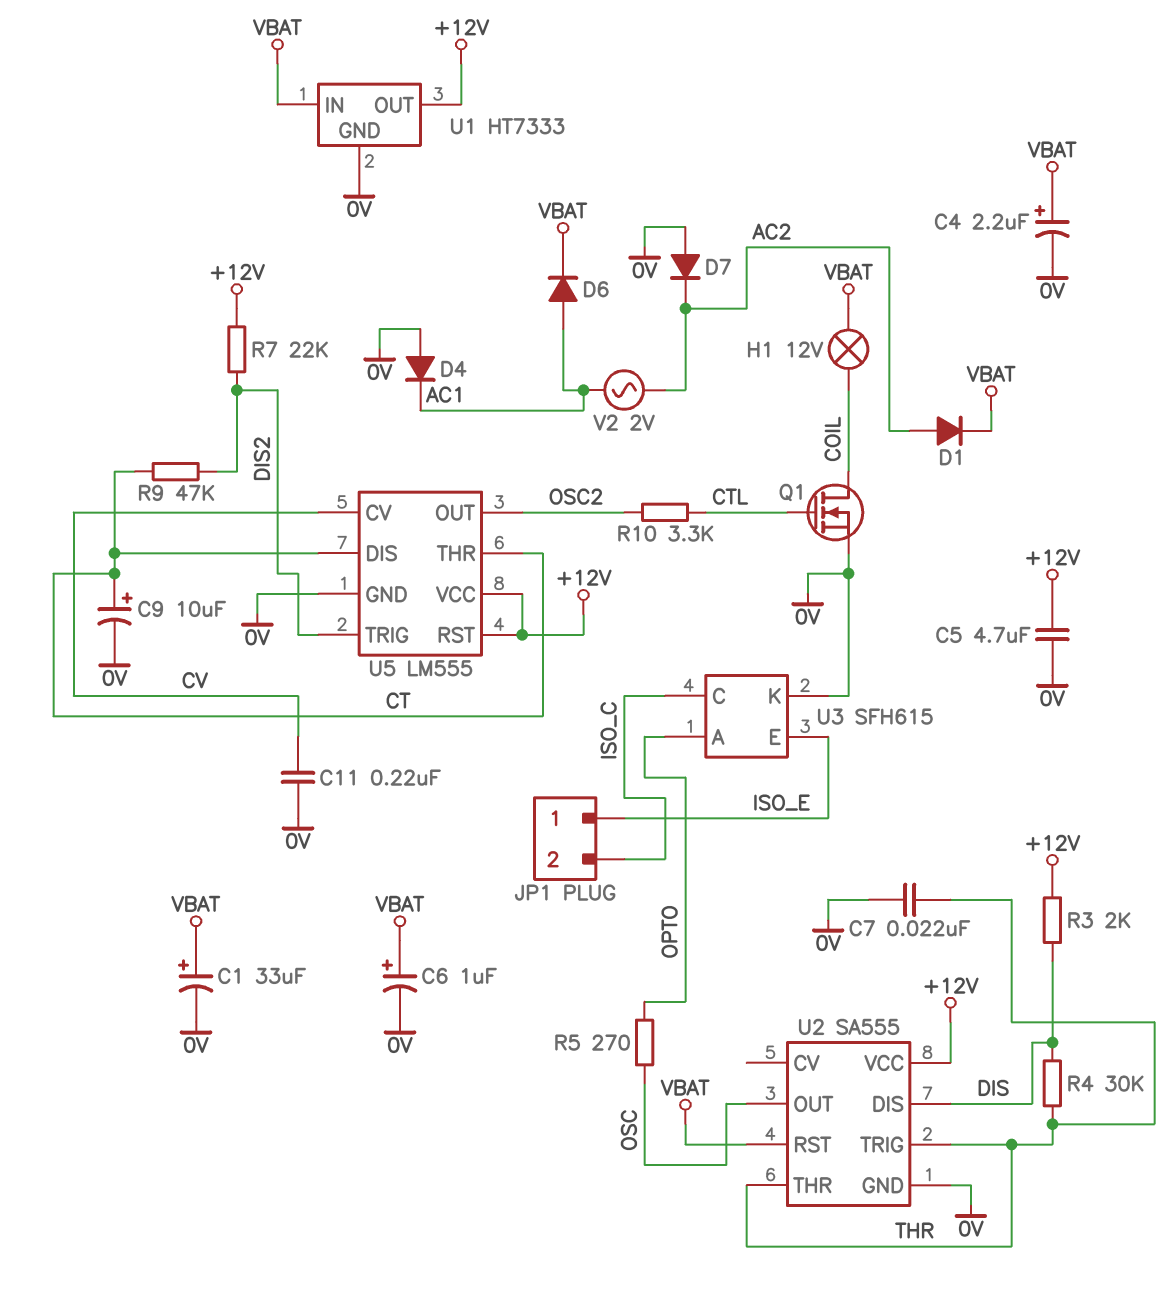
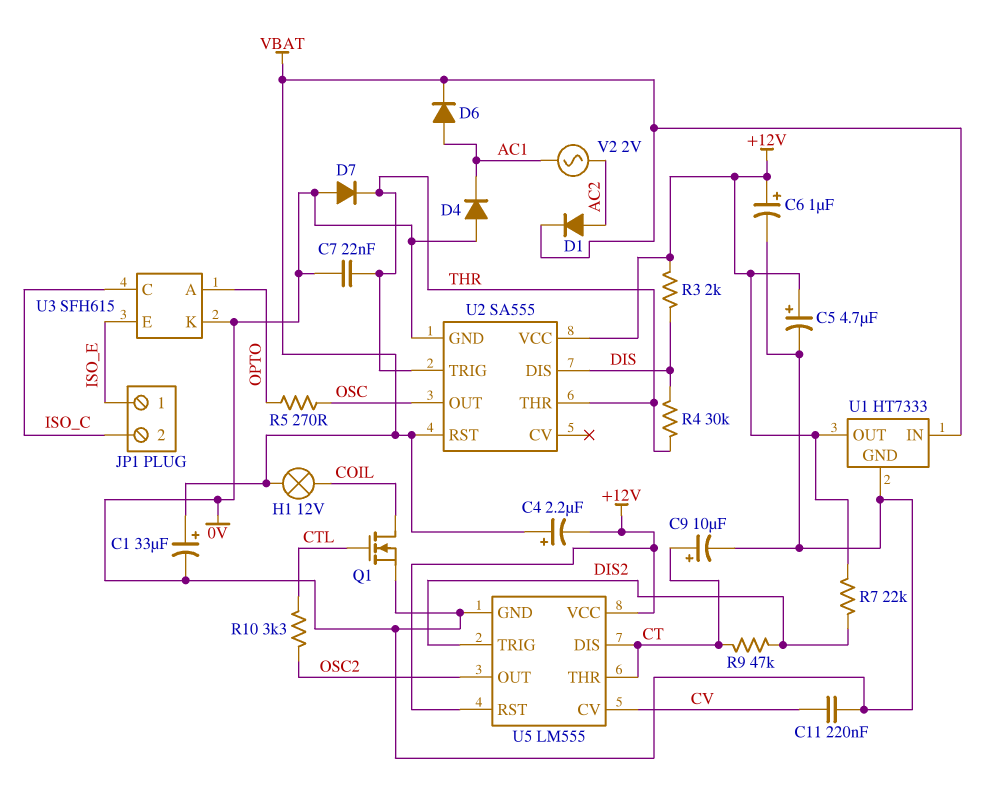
C4: 2.2uF (plus VBAT, minus 0V) -> 2.2uF (plus VBAT, minus +12V)
C5: 4.7uF (+12V, 0V) -> 4.7uF (plus +12V, minus 0V)
C6: 1uF (plus VBAT, minus 0V) -> 1uF (plus +12V, minus 0V)
D7: diode (A 0V, K AC2) -> diode (A 0V, K THR)

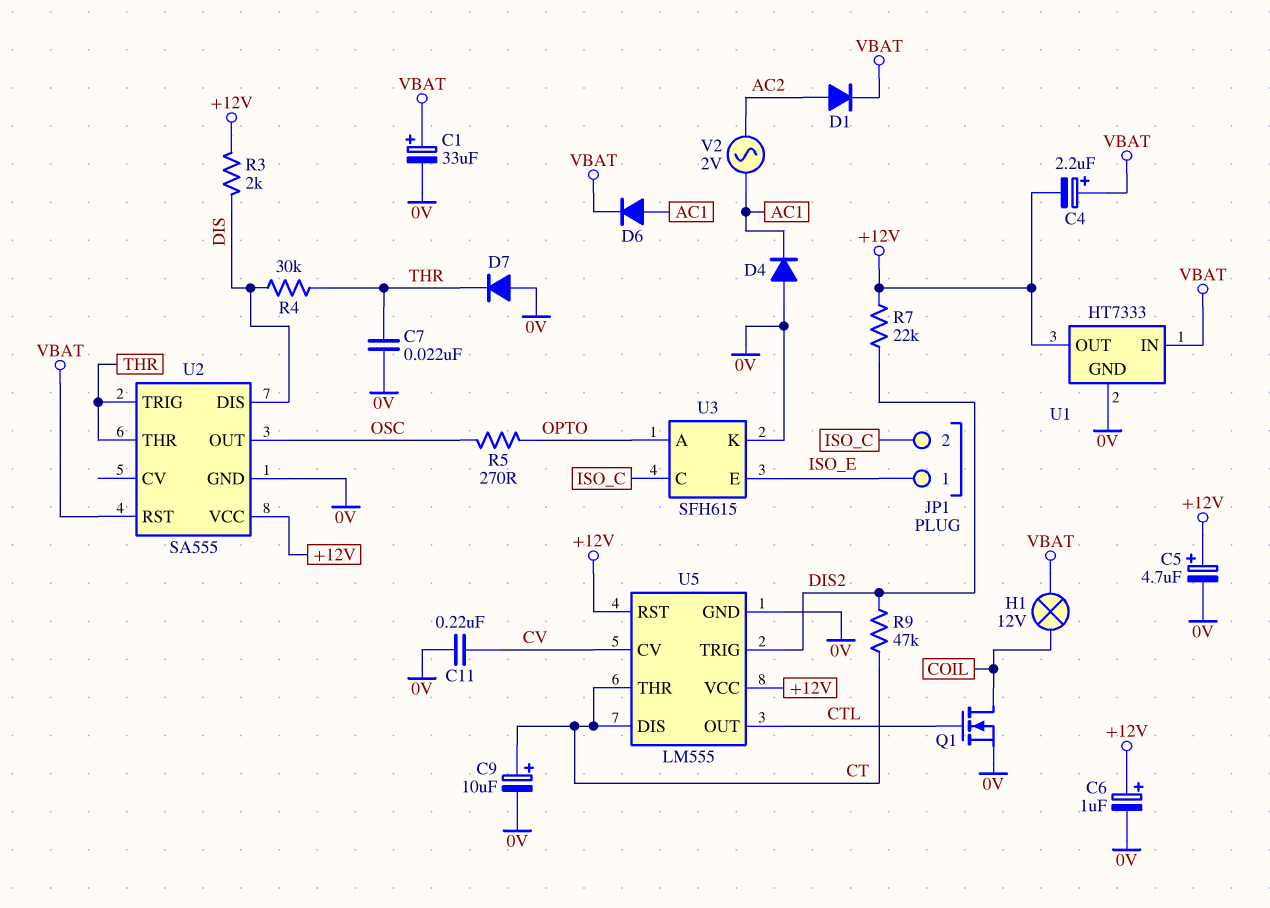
R10: 3.3k (CTL, OSC2) -> none
U5 pin OUT: OSC2 -> CTL

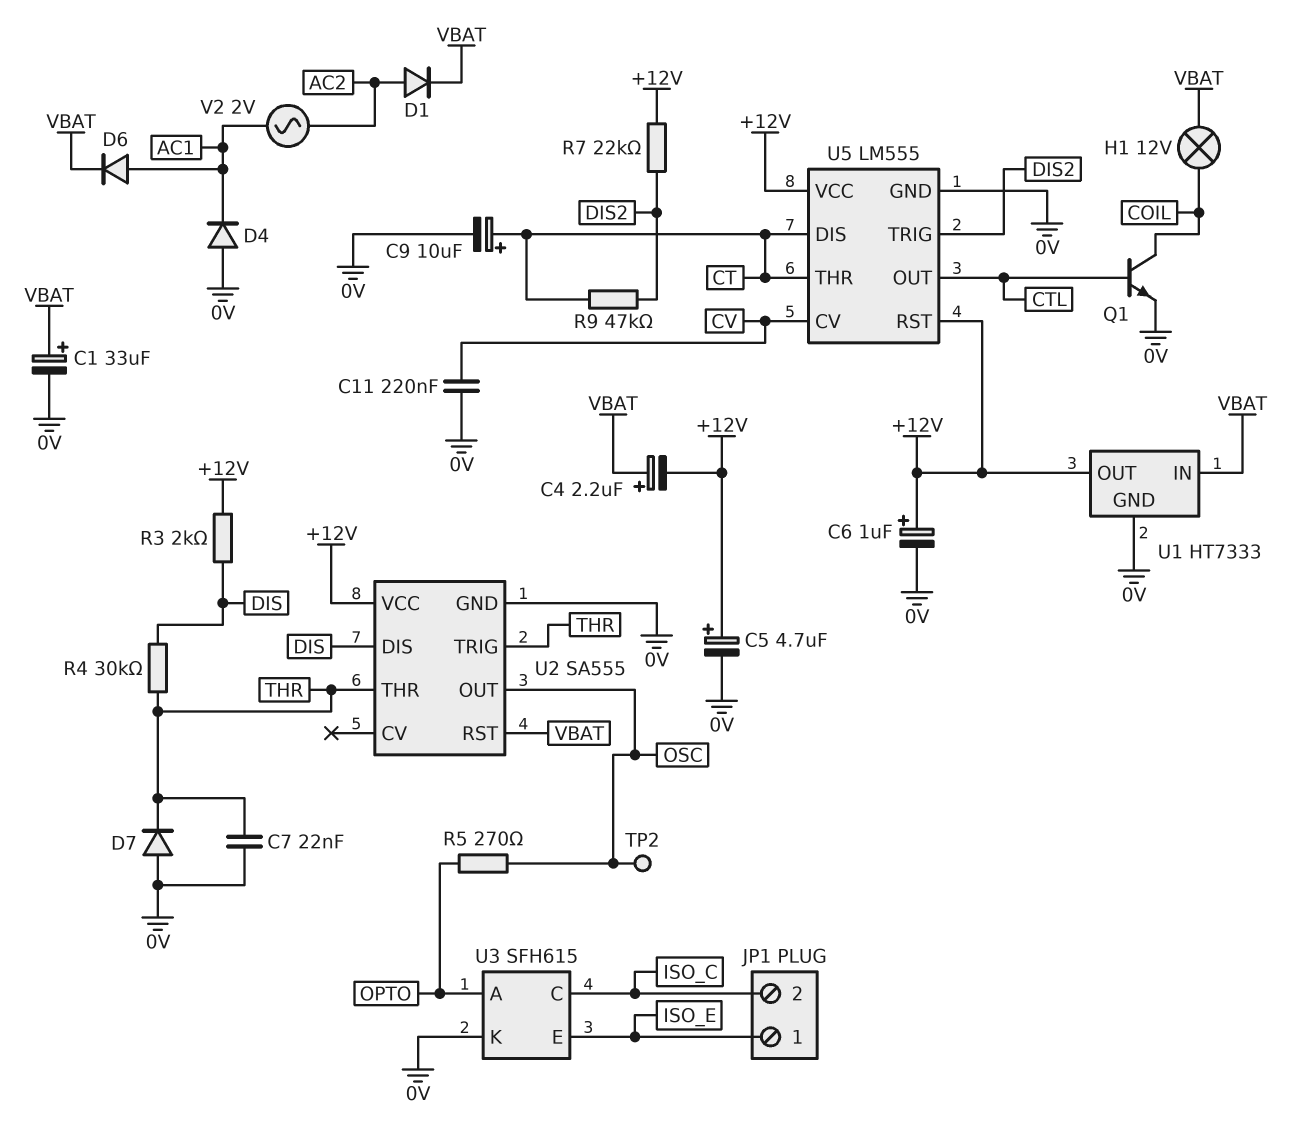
Q1: NMOS (G CTL, D COIL, S 0V) -> NPN (B CTL, C COIL, E 0V)
TP2: none -> test point (OSC)

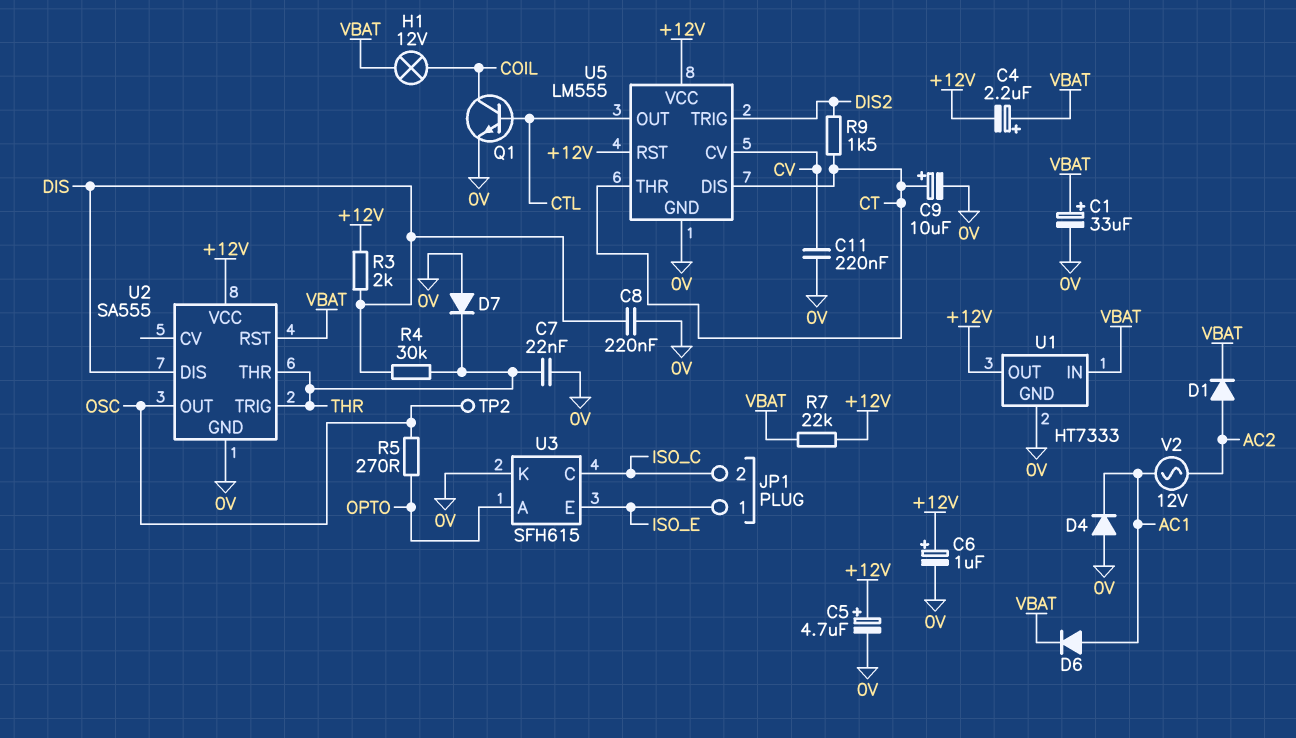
C8: none -> 220nF (0V, DIS)
R7: 22k (+12V, DIS2) -> 22k (+12V, VBAT)
R9: 47k (CT, DIS2) -> 1.5k (CT, DIS2)
V2: AC 2V (AC1, AC2) -> AC 12V (AC1, AC2)

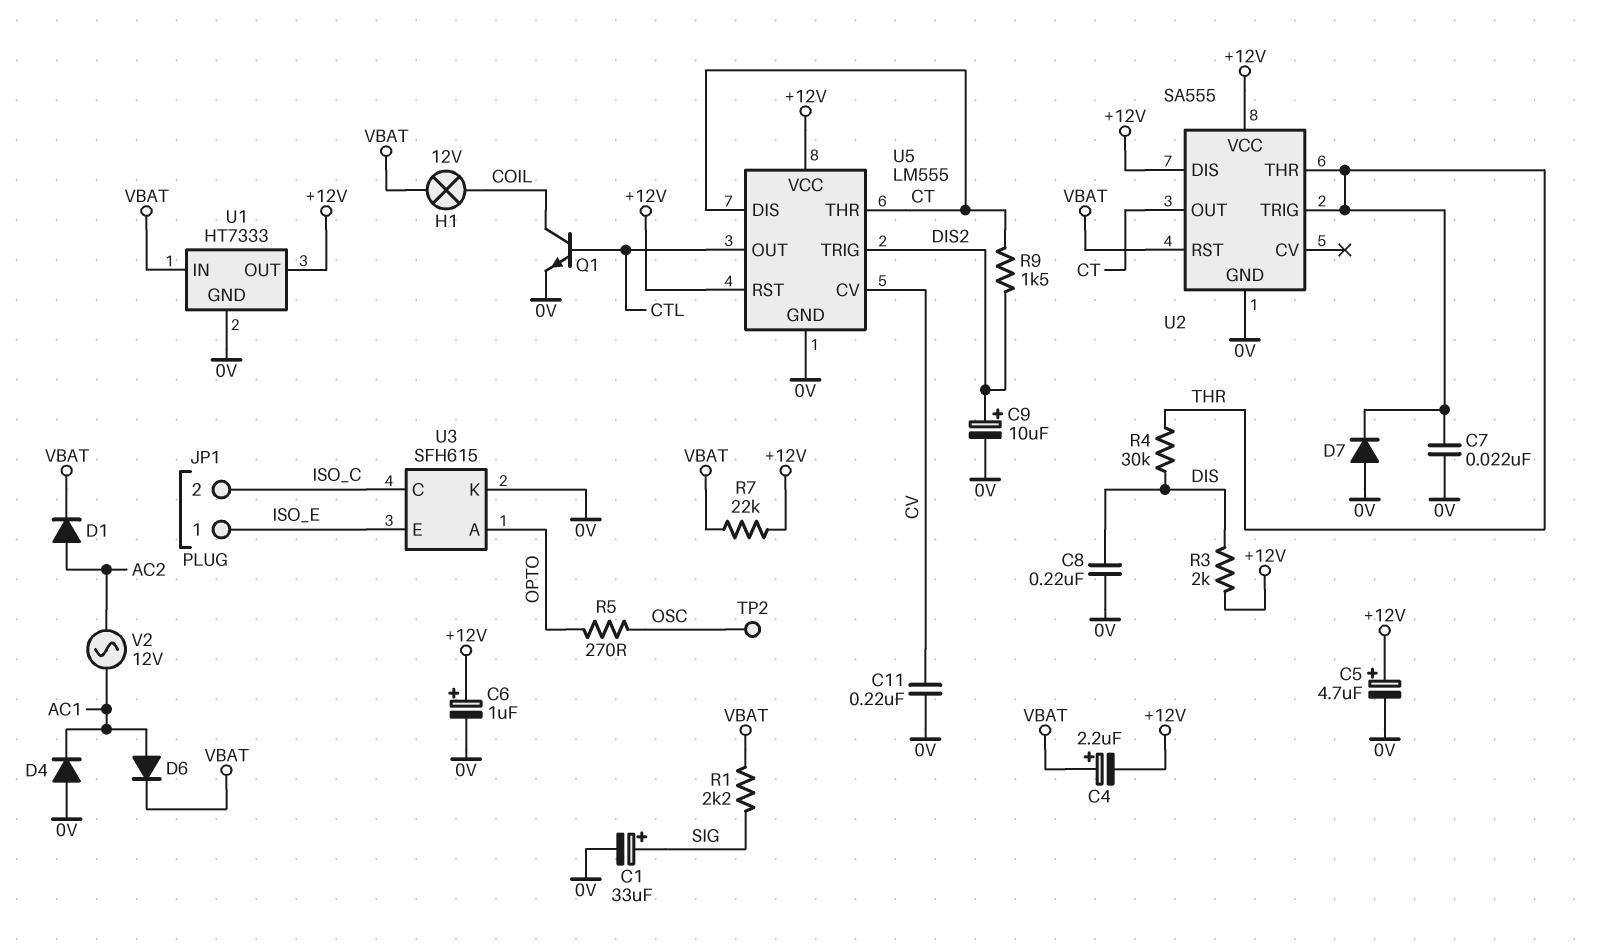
C1: 33uF (plus VBAT, minus 0V) -> 33uF (plus SIG, minus 0V)
C9: 10uF (plus CT, minus 0V) -> 10uF (plus DIS2, minus 0V)
R1: none -> 2.2k (SIG, VBAT)
U2 pin DIS: DIS -> +12V
U2 pin OUT: OSC -> CT

